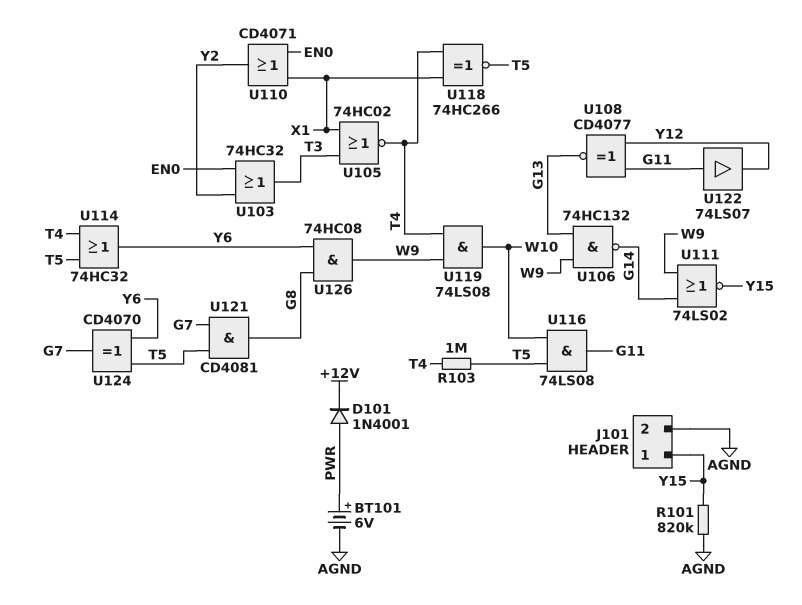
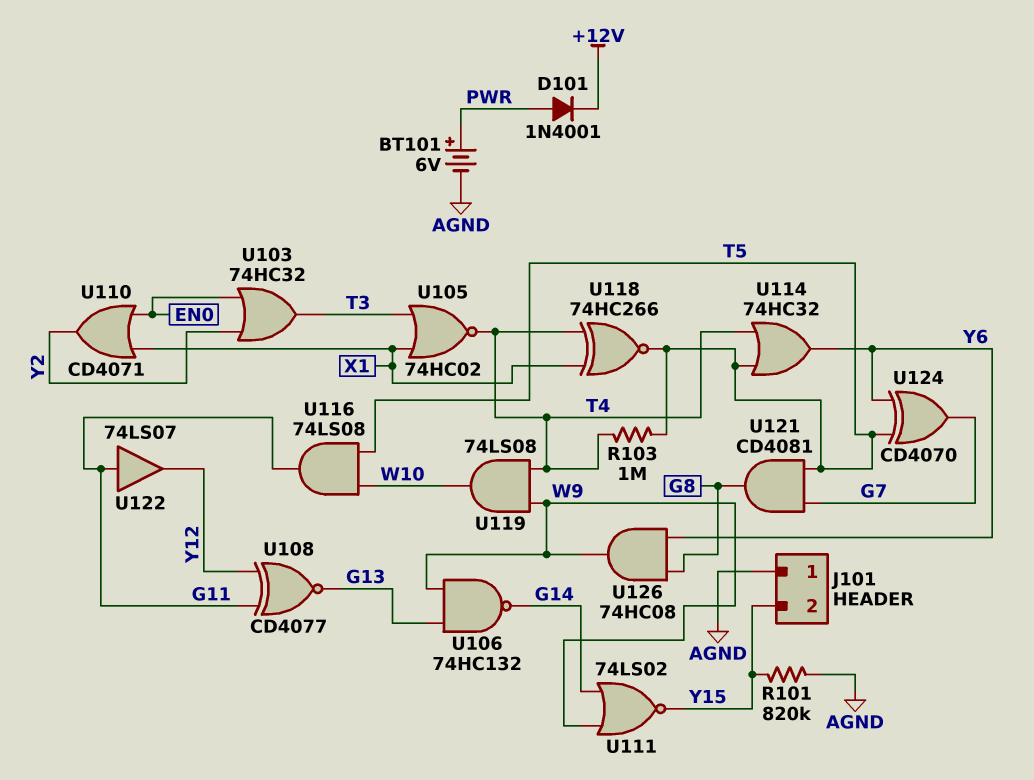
J101 pin 1: Y15 -> AGND
J101 pin 2: AGND -> Y15

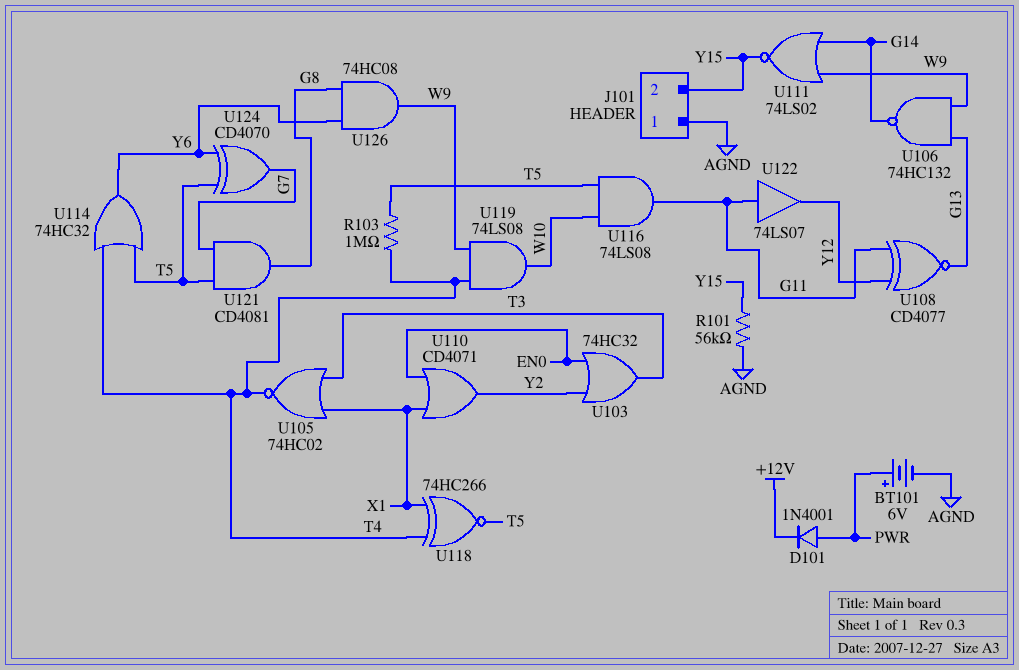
R101: 820k (AGND, Y15) -> 56k (AGND, Y15)

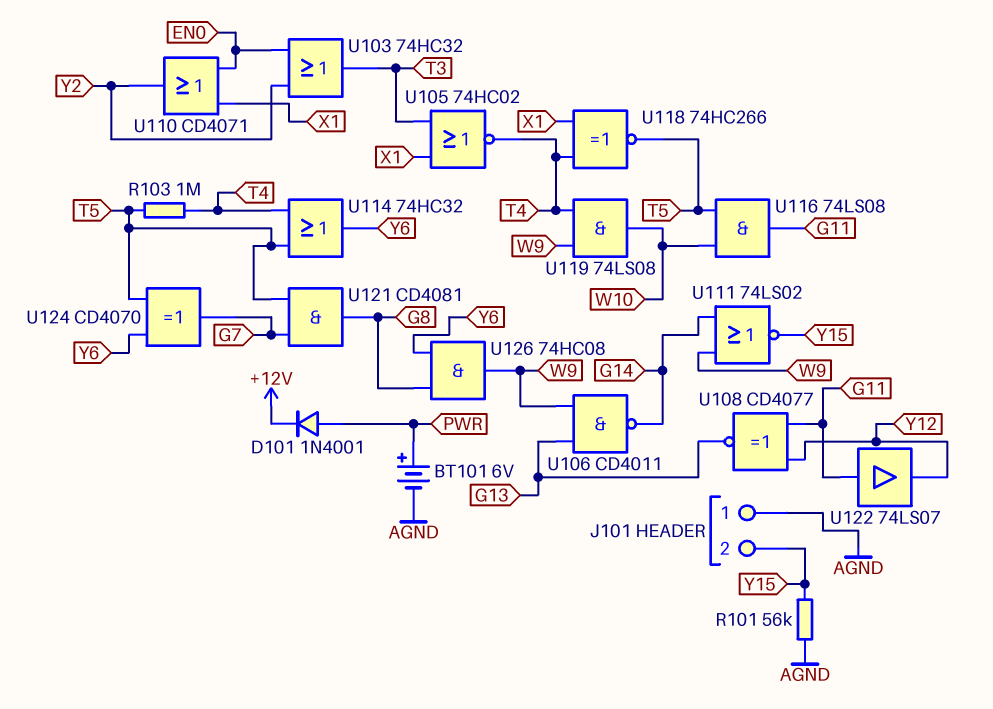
U106: NAND 74HC132 (in G13, in W9, out G14) -> NAND CD4011 (in G13, in W9, out G14)

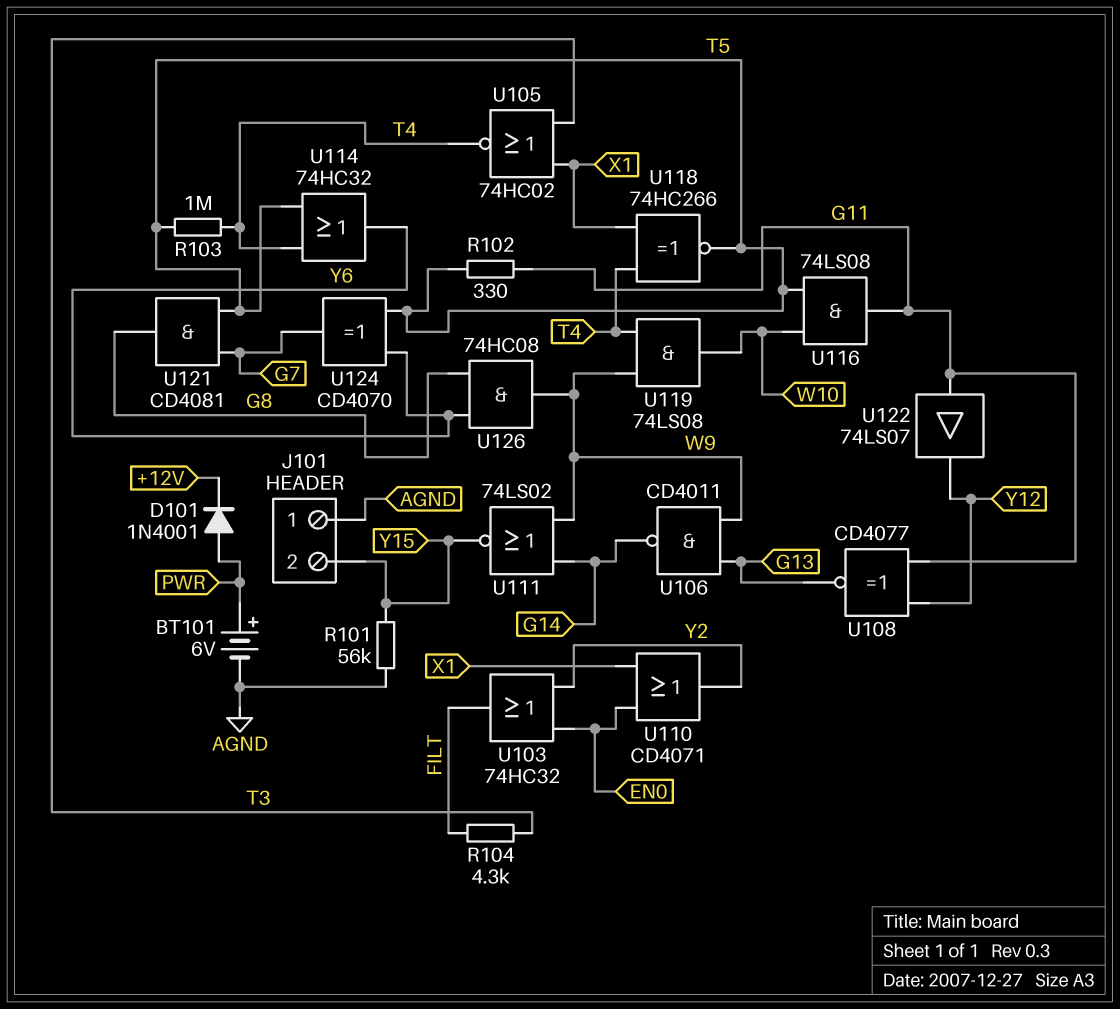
R102: none -> 330 (G11, T5)
R104: none -> 4.3k (FILT, T3)
U103: OR 74HC32 (in EN0, in Y2, out T3) -> OR 74HC32 (in EN0, in Y2, out FILT)

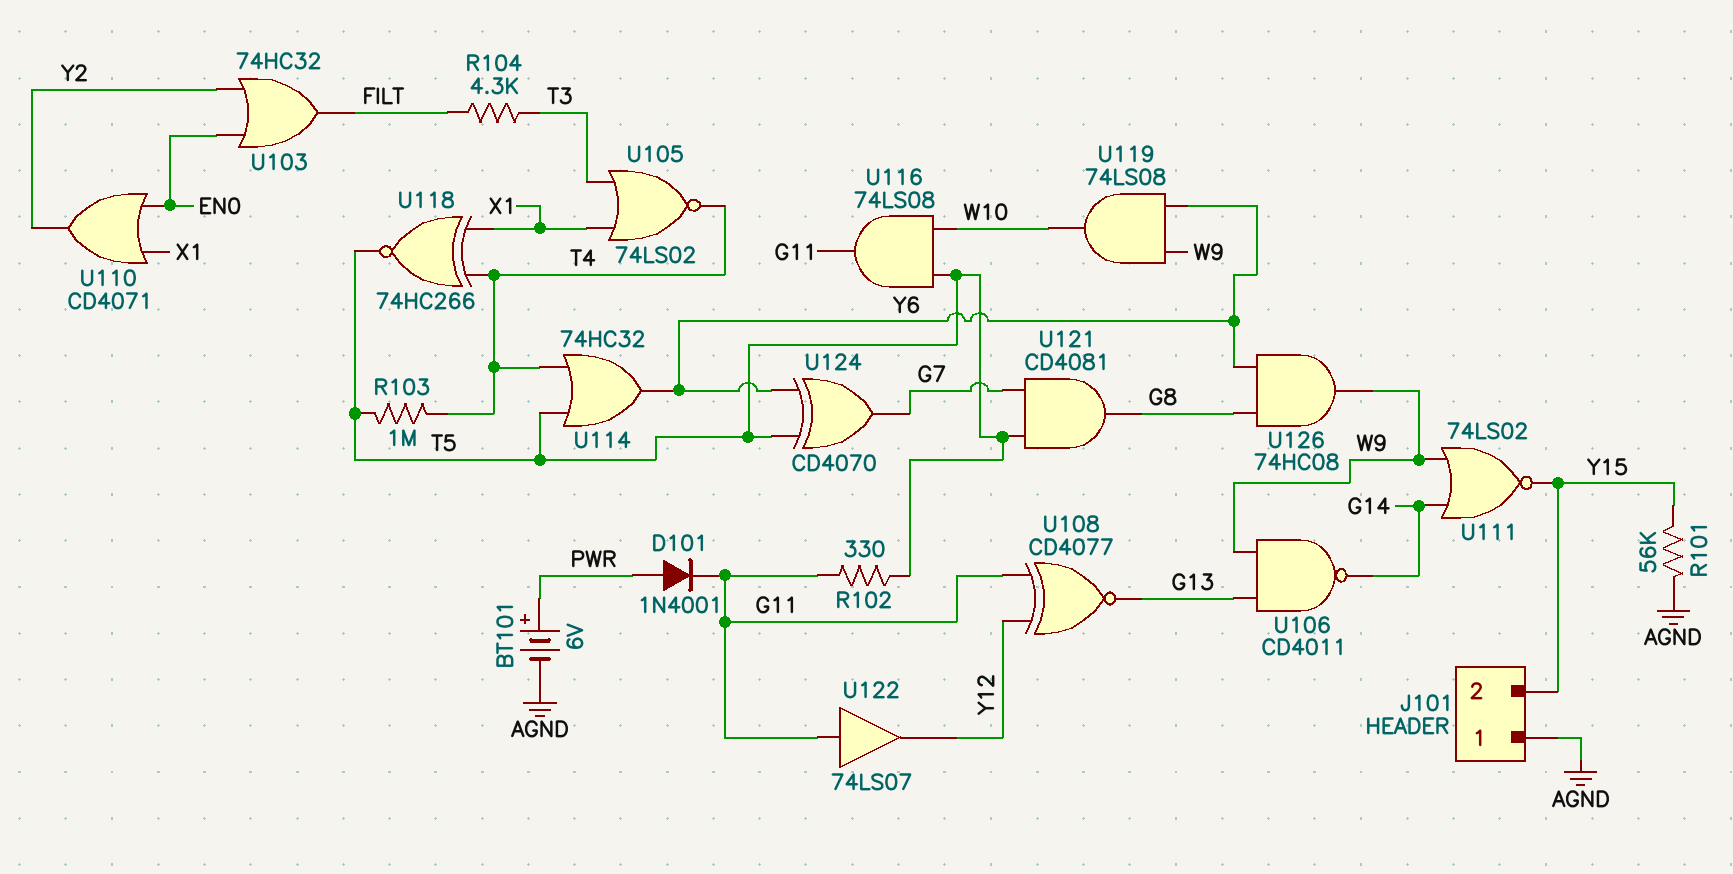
D101: diode 1N4001 (A PWR, K +12V) -> diode 1N4001 (A PWR, K G11)
U105: NOR 74HC02 (in T3, in X1, out T4) -> NOR 74LS02 (in T3, in X1, out T4)
U119: AND 74LS08 (in T4, in W9, out W10) -> AND 74LS08 (in W9, in Y6, out W10)

